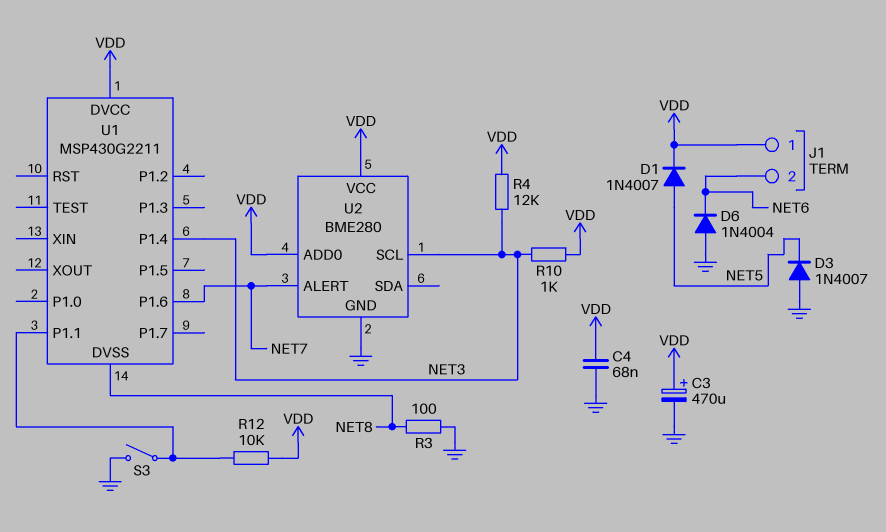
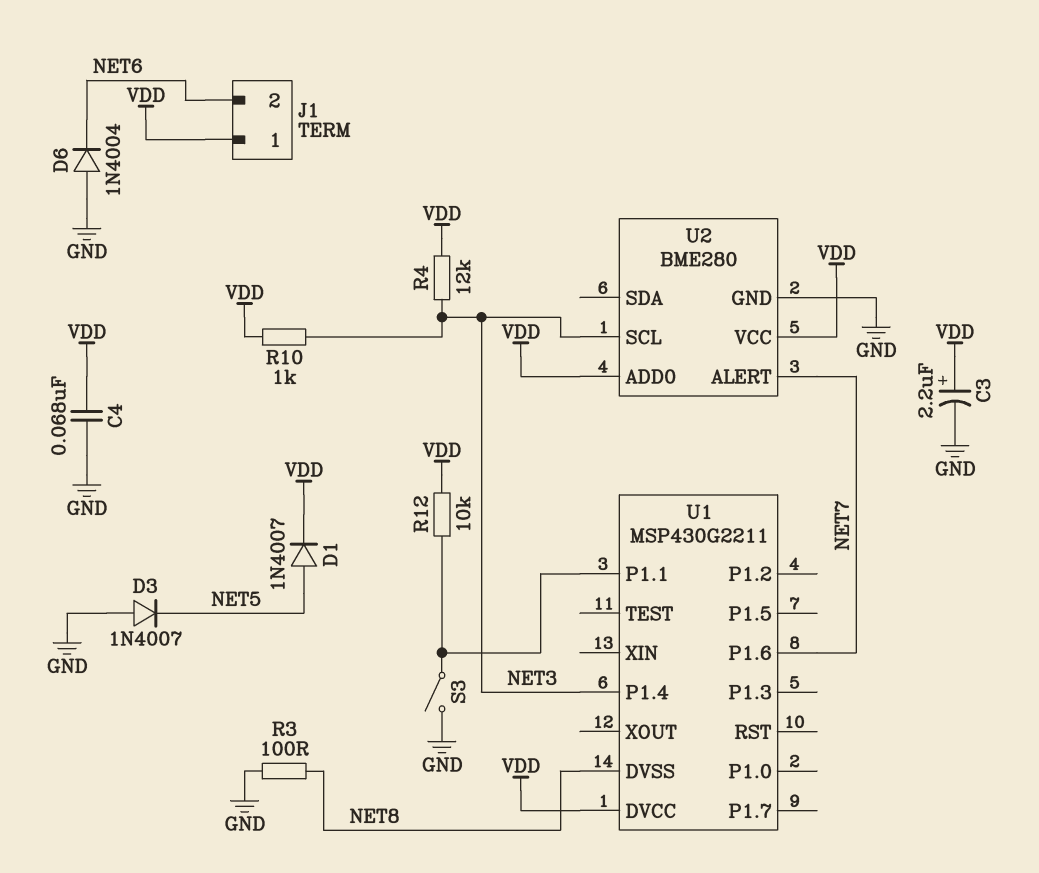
C3: 470uF (plus VDD, minus GND) -> 2.2uF (plus VDD, minus GND)

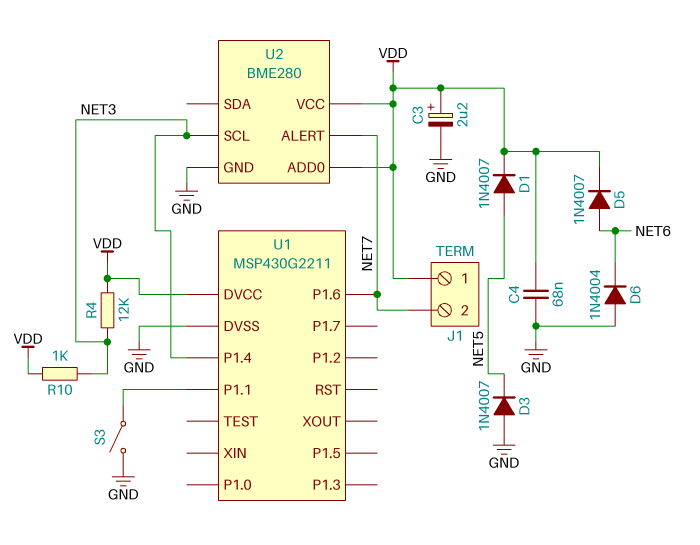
D5: none -> diode 1N4007 (A NET6, K VDD)
J1 pin 2: NET6 -> NET7
R3: 100 (GND, NET8) -> none
R12: 10k (U1/P1.1, VDD) -> none
U1 pin DVSS: NET8 -> GND

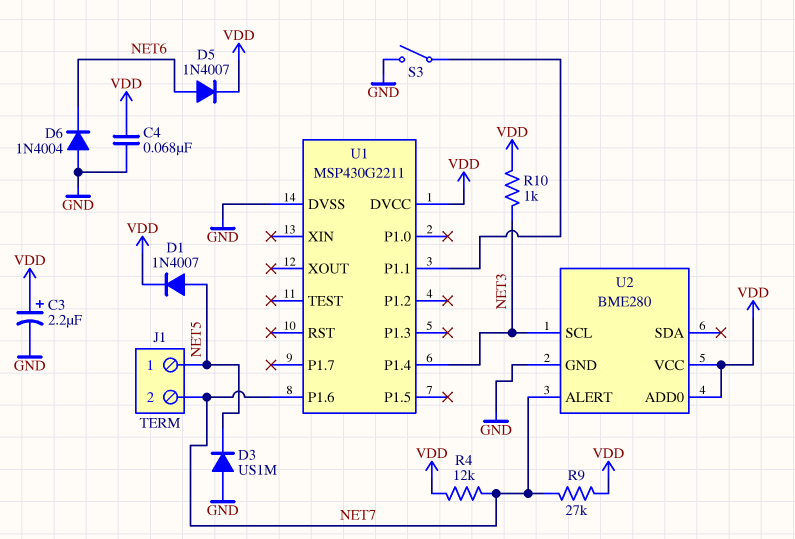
D3: diode 1N4007 (A GND, K NET5) -> diode US1M (A GND, K NET5)
J1 pin 1: VDD -> NET5
R4: 12k (NET3, VDD) -> 12k (NET7, VDD)
R9: none -> 27k (NET7, VDD)

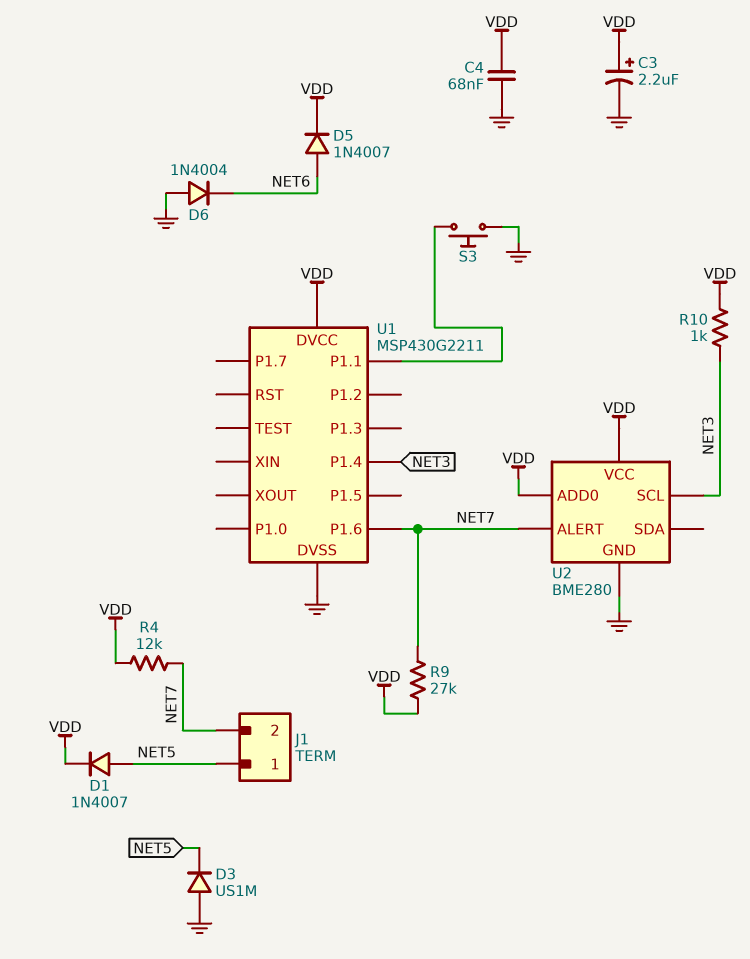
S3: switch (GND, U1/P1.1) -> button (GND, U1/P1.1)

